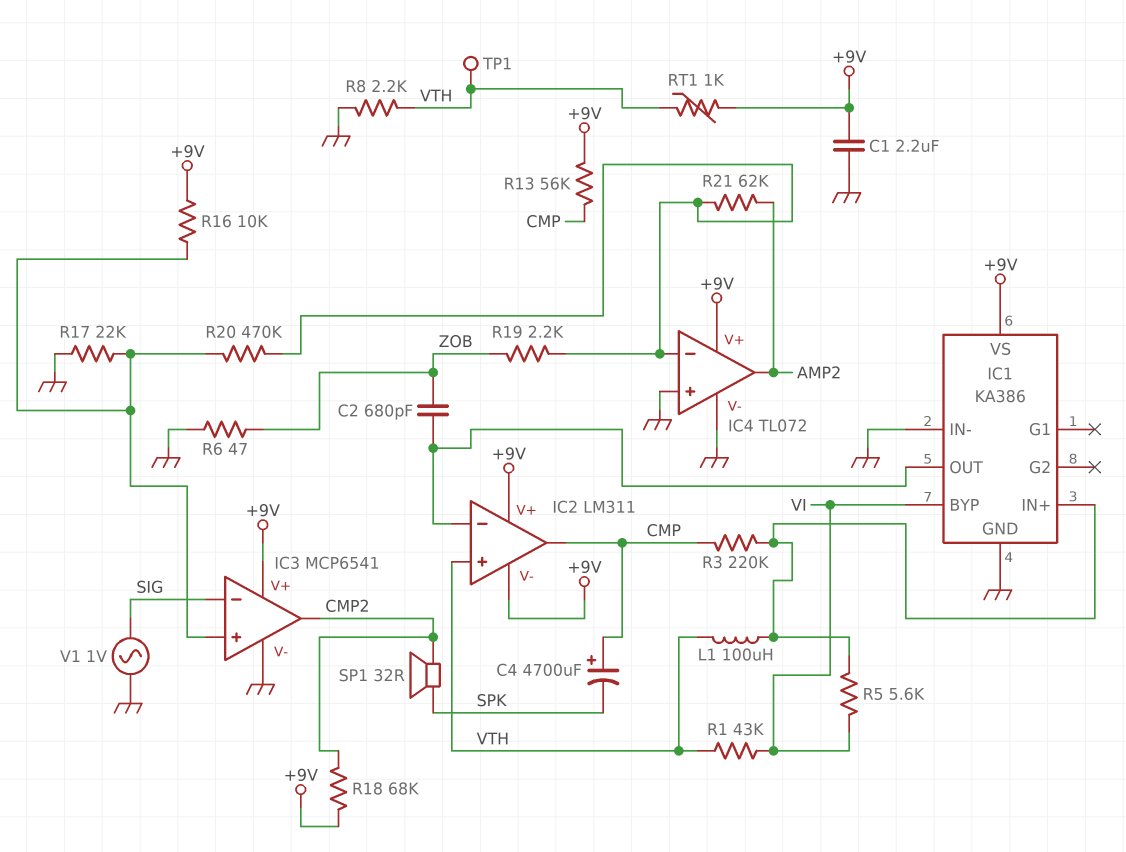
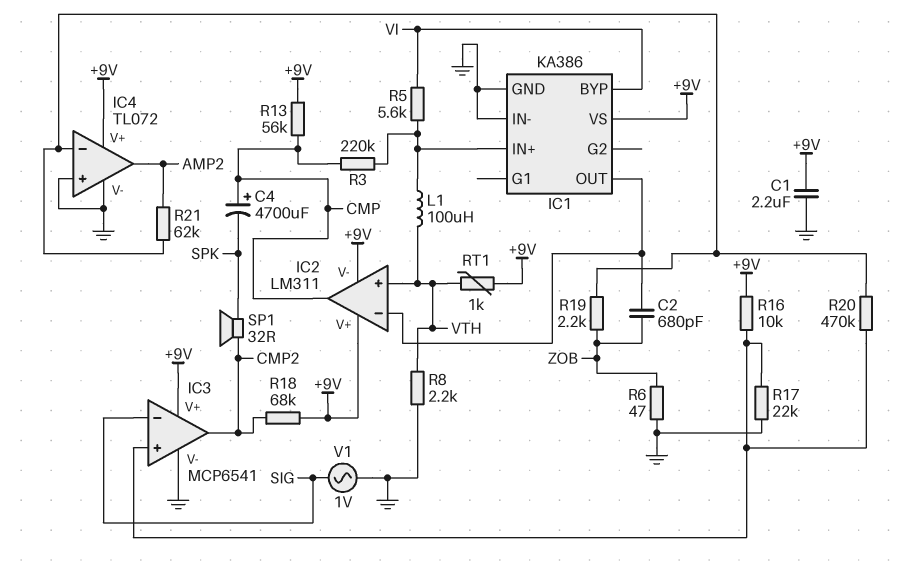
R1: 43k (VI, VTH) -> none
TP1: test point (VTH) -> none

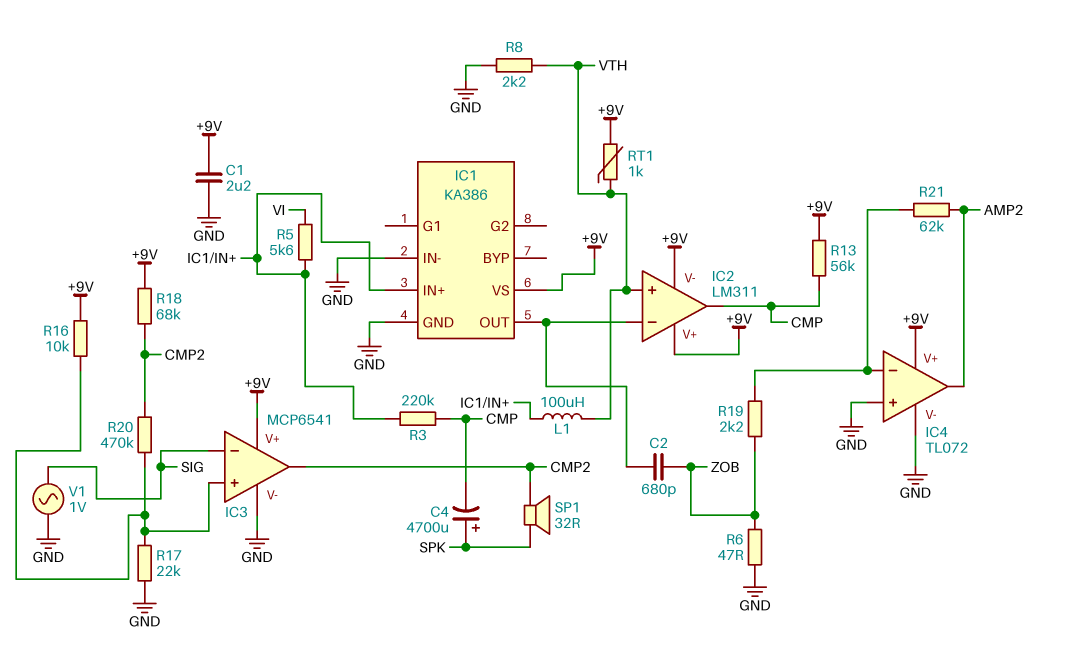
C4: 4700uF (plus CMP, minus SPK) -> 4700uF (plus SPK, minus CMP)
IC1 pin BYP: VI -> none
R20: 470k (IC3/in+, IC4/in-) -> 470k (CMP2, IC3/in+)

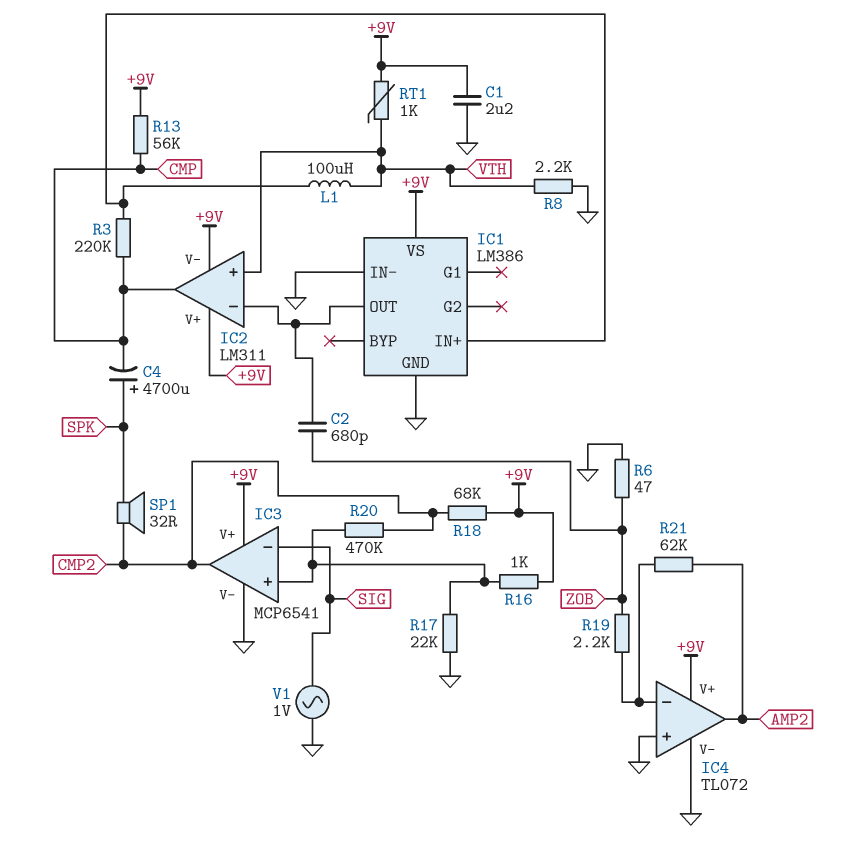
IC1: KA386 -> LM386
R5: 5.6k (IC1/IN+, VI) -> none
R16: 10k (+9V, IC3/in+) -> 1k (+9V, IC3/in+)

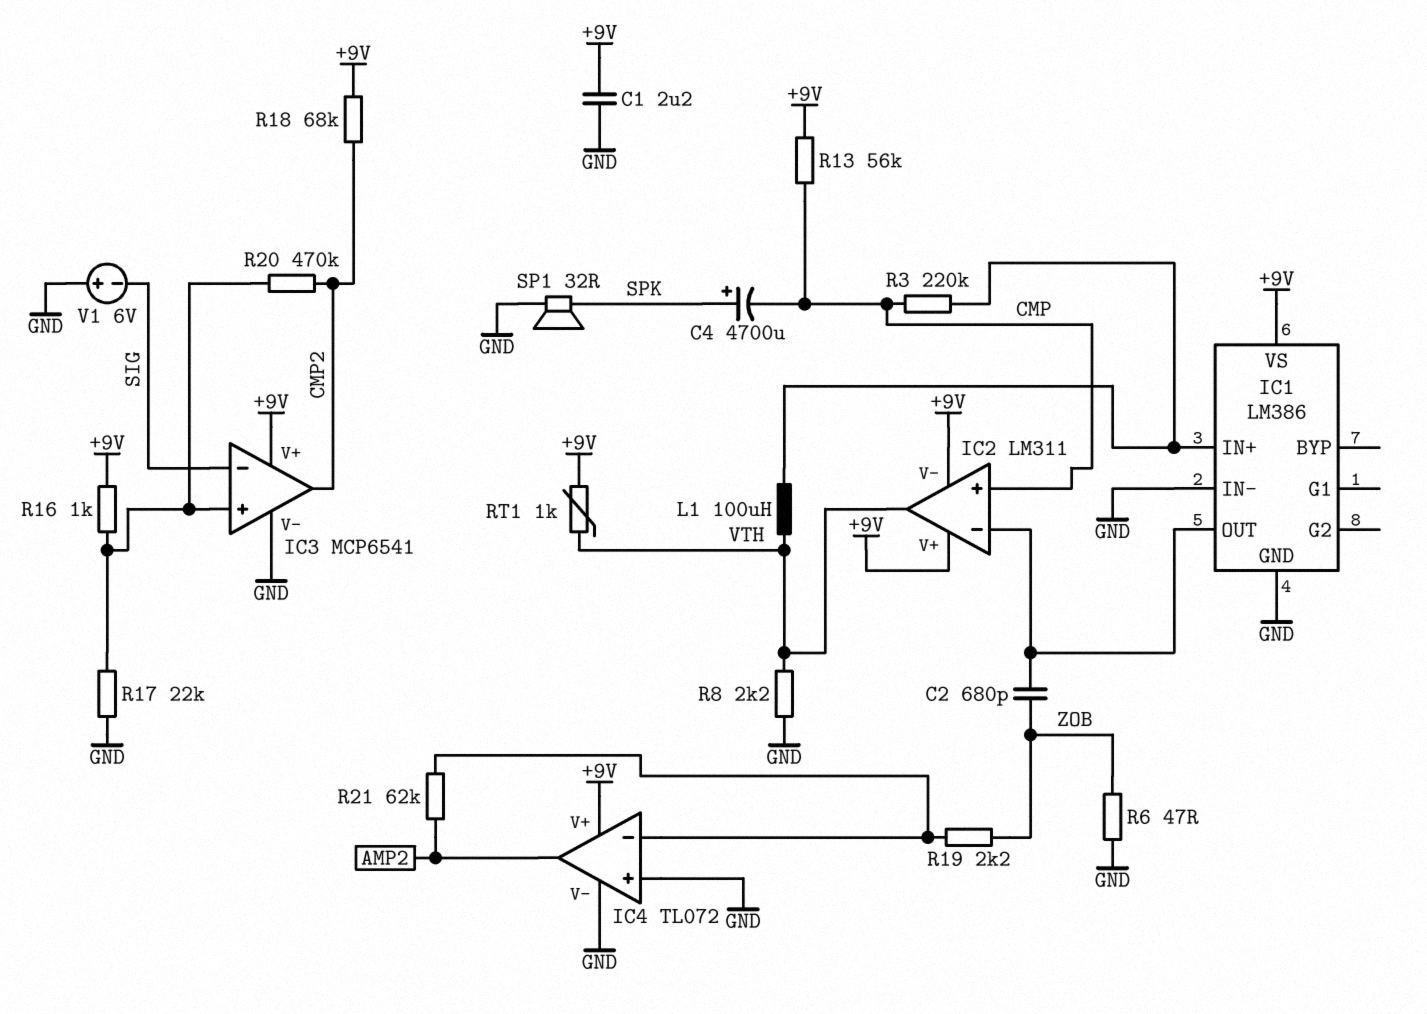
IC2 pin in+: VTH -> CMP
IC2 pin out: CMP -> VTH
SP1: speaker 32R (CMP2, SPK) -> speaker 32R (GND, SPK)
V1: AC 1V (GND, SIG) -> 6V (plus GND, minus SIG)

